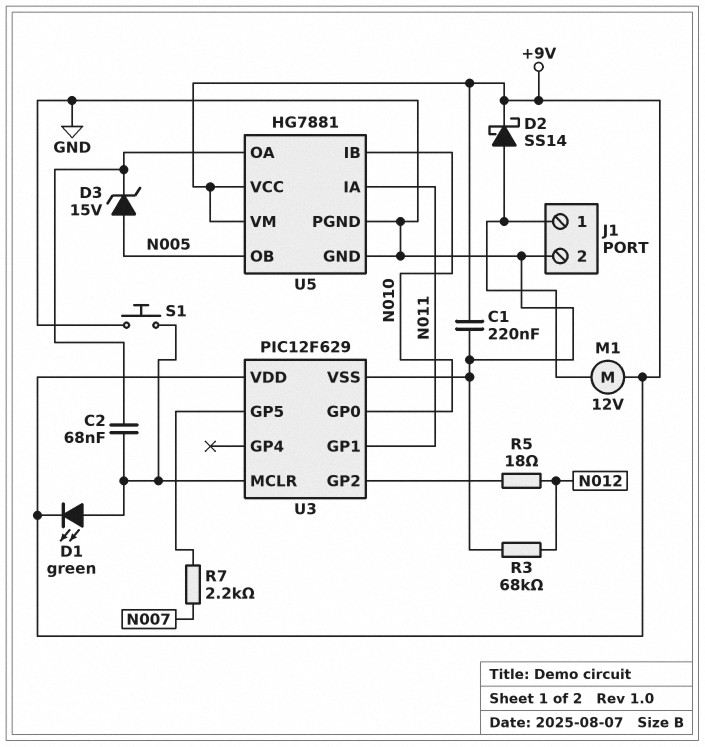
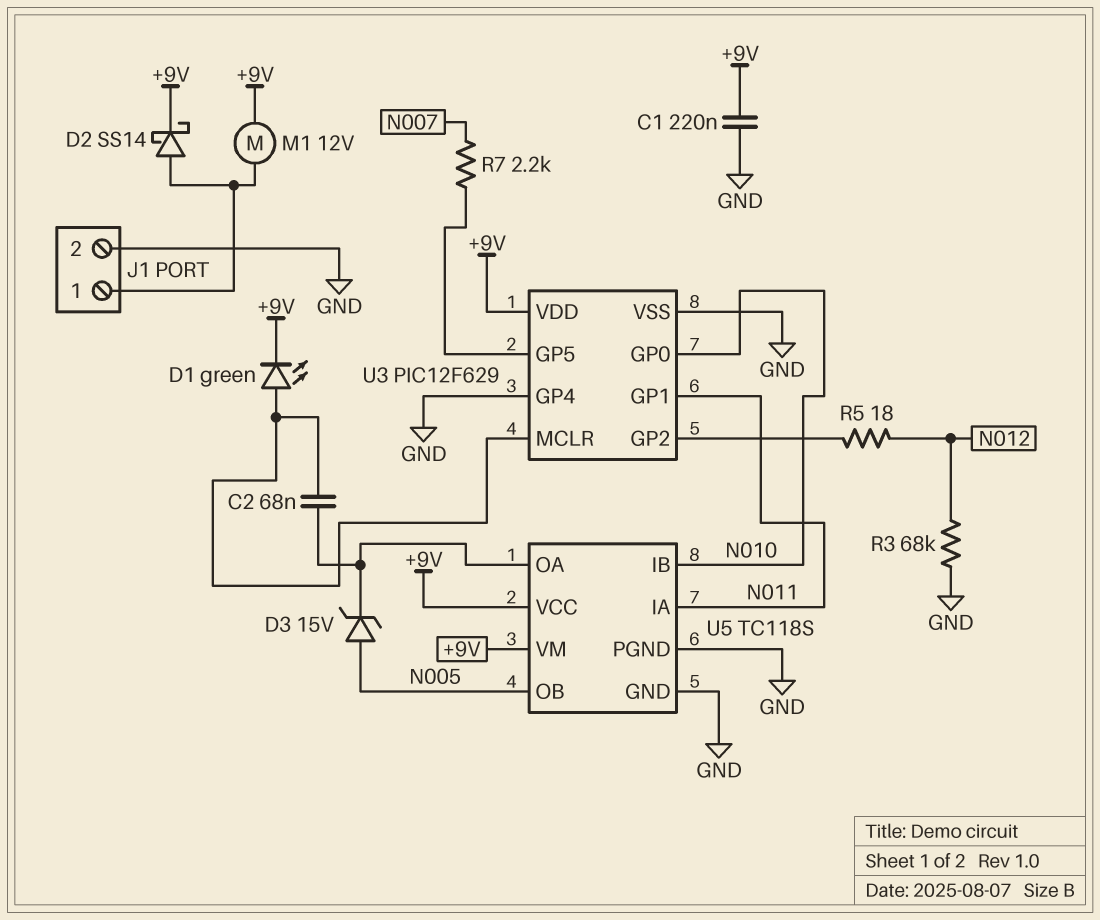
S1: button (GND, U3/MCLR) -> none
U3 pin GP4: none -> GND
U5: HG7881 -> TC118S

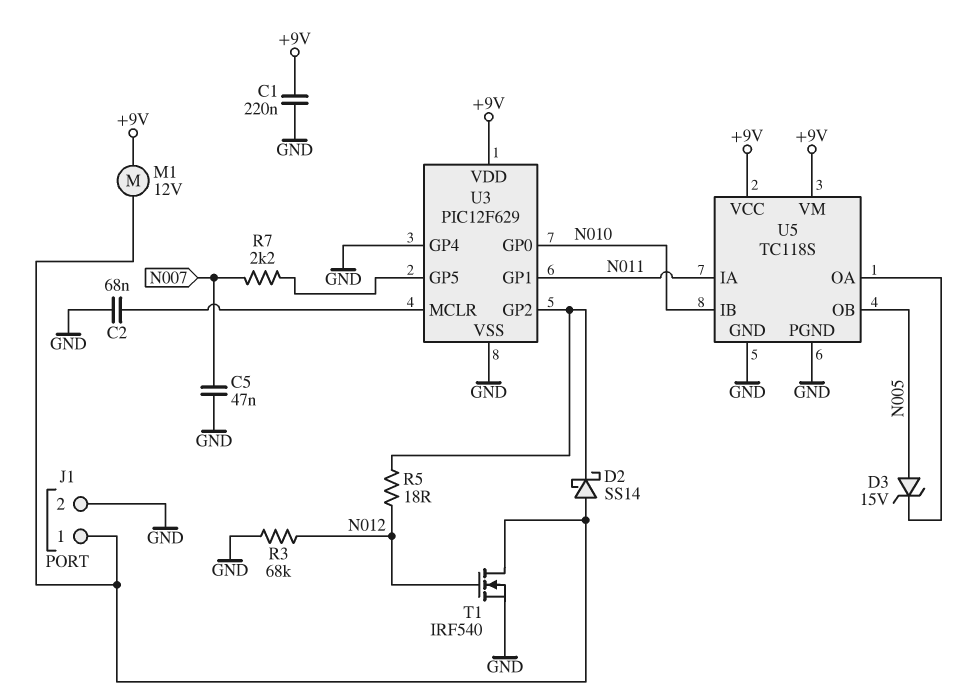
C2: 68nF (U3/MCLR, U5/OA) -> 68nF (GND, U3/MCLR)
C5: none -> 47nF (GND, N007)
D1: LED green (A U3/MCLR, K +9V) -> none
D2: schottky SS14 (A J1/1, K +9V) -> schottky SS14 (A J1/1, K U3/GP2)
T1: none -> NMOS IRF540 (G N012, D J1/1, S GND)

